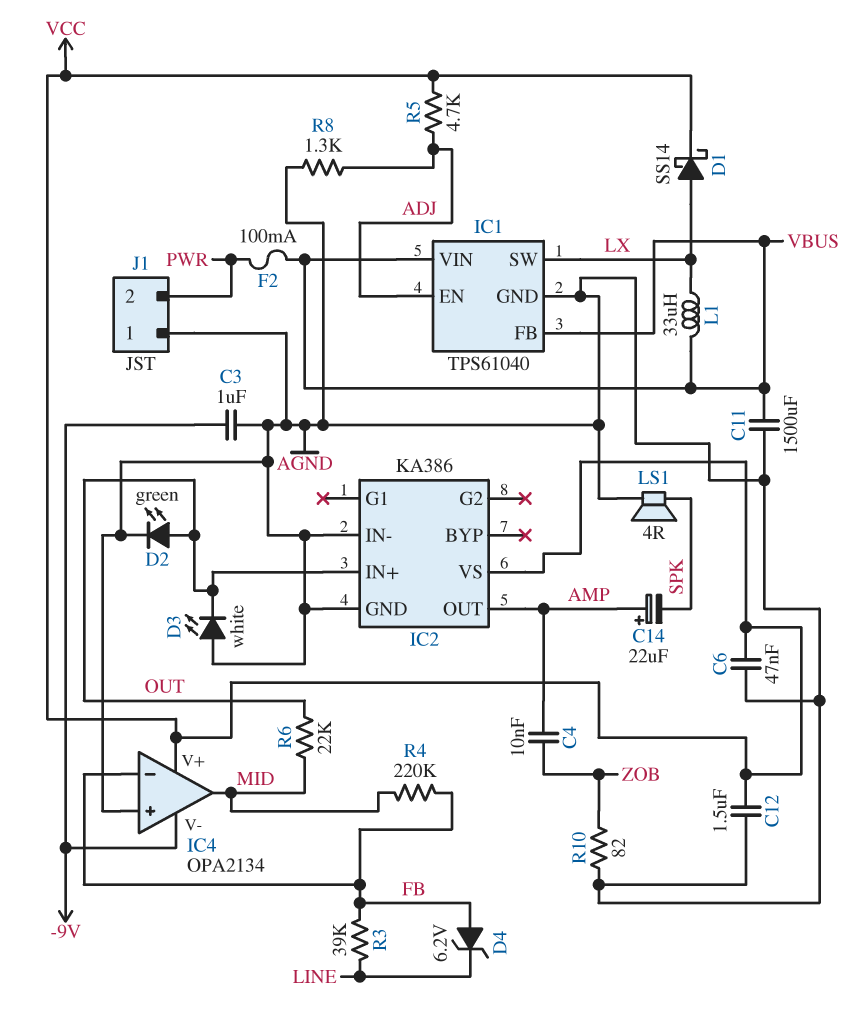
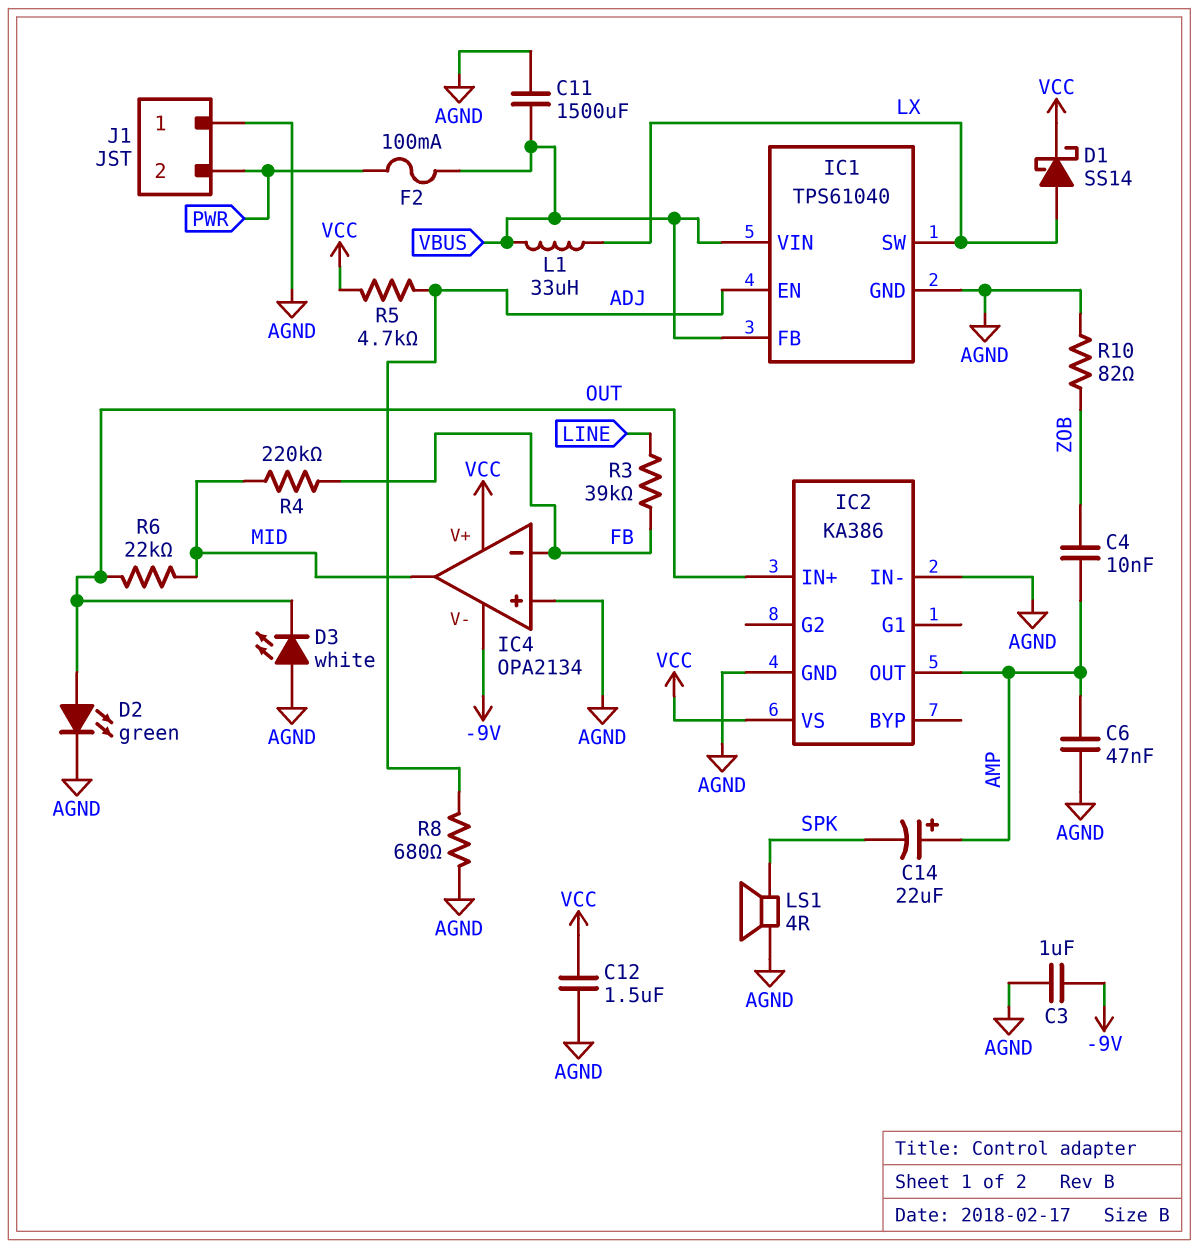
C6: 47nF (AGND, VCC) -> 47nF (AGND, AMP)
D4: zener 6.2V (A FB, K LINE) -> none
R8: 1.3k (ADJ, AGND) -> 680 (ADJ, AGND)

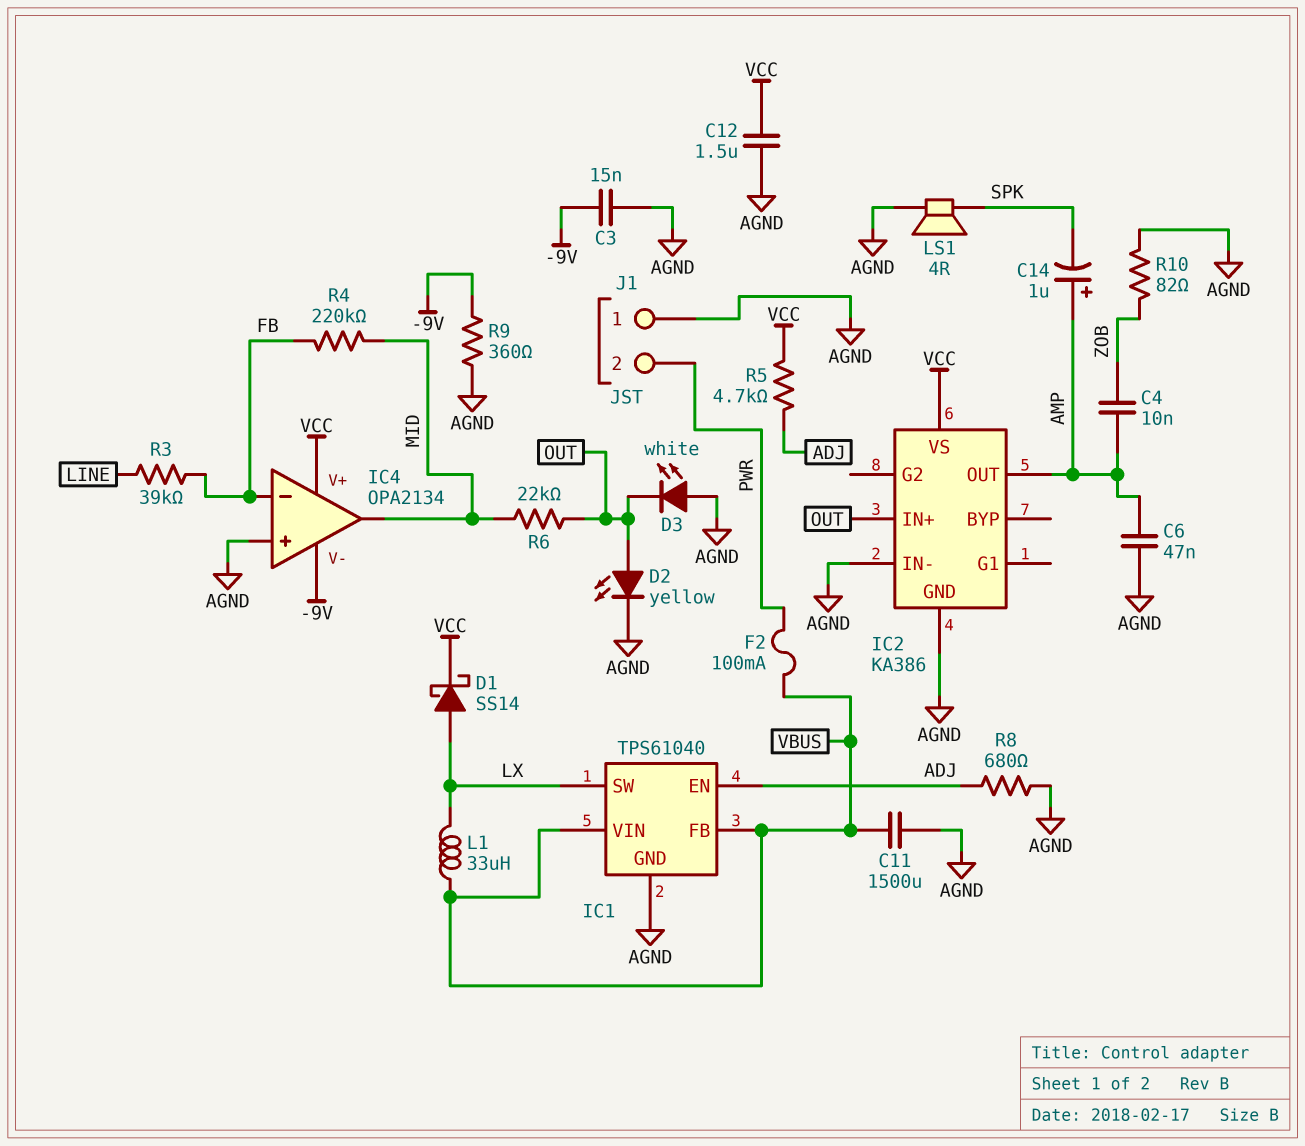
C3: 1uF (-9V, AGND) -> 15nF (-9V, AGND)
C14: 22uF (plus AMP, minus SPK) -> 1uF (plus AMP, minus SPK)
D2: LED green (A OUT, K AGND) -> LED yellow (A OUT, K AGND)
R9: none -> 360 (-9V, AGND)

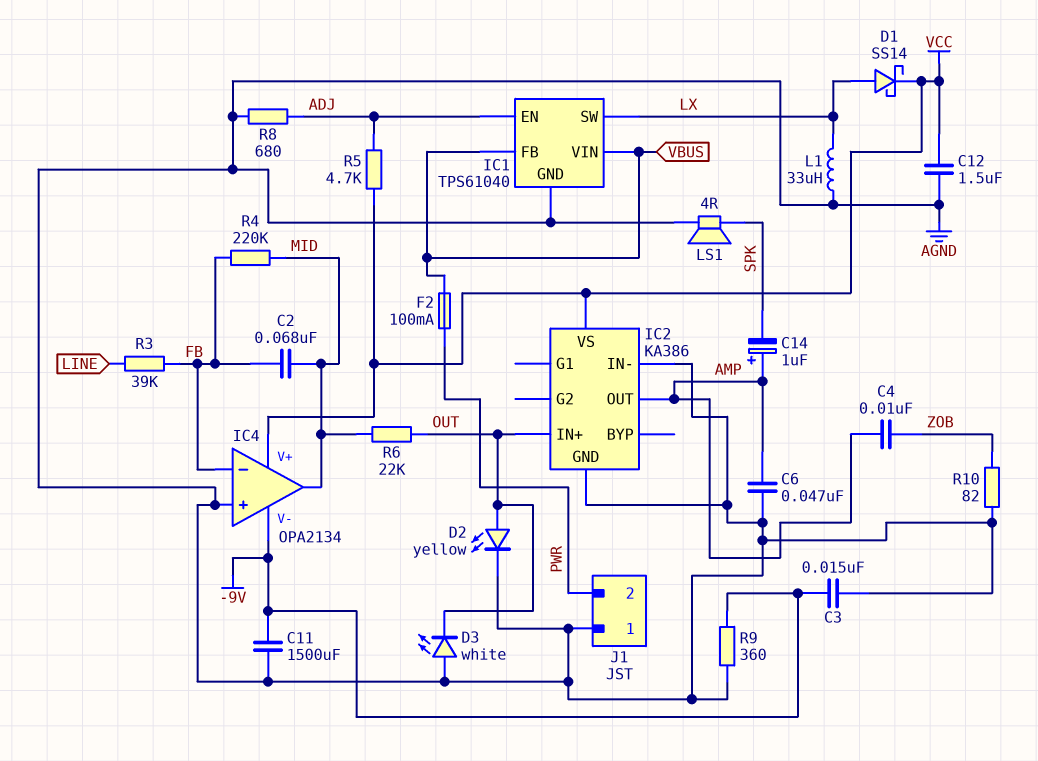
C2: none -> 68nF (FB, MID)
C11: 1500uF (AGND, VBUS) -> 1500uF (-9V, AGND)
L1: 33uH (LX, VBUS) -> 33uH (AGND, LX)

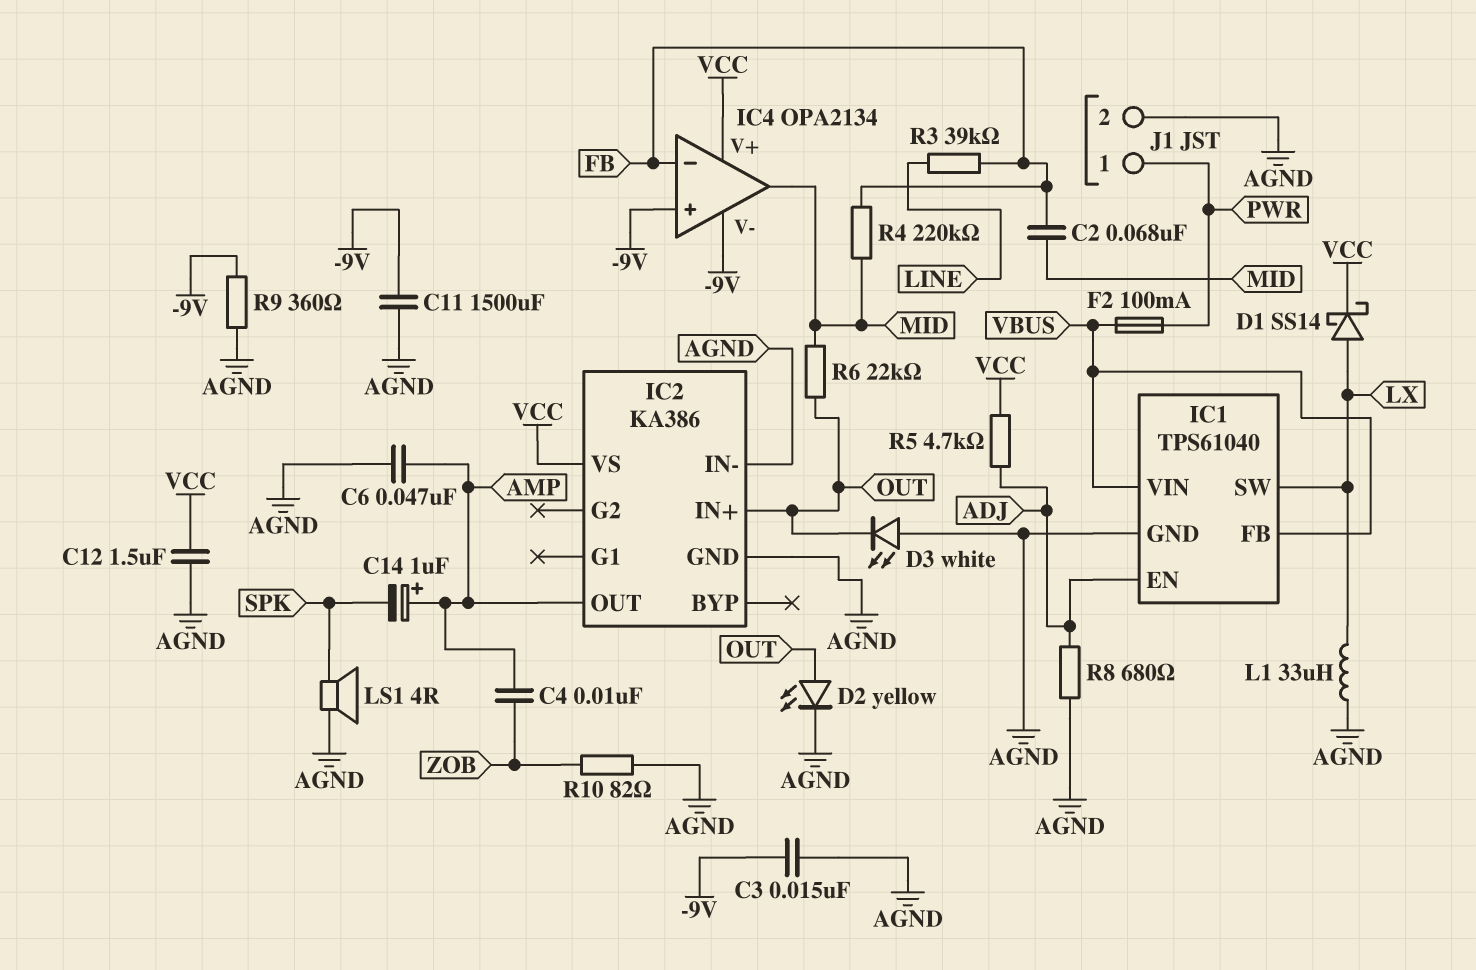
IC4 pin in+: AGND -> -9V
J1 pin 1: AGND -> PWR
J1 pin 2: PWR -> AGND

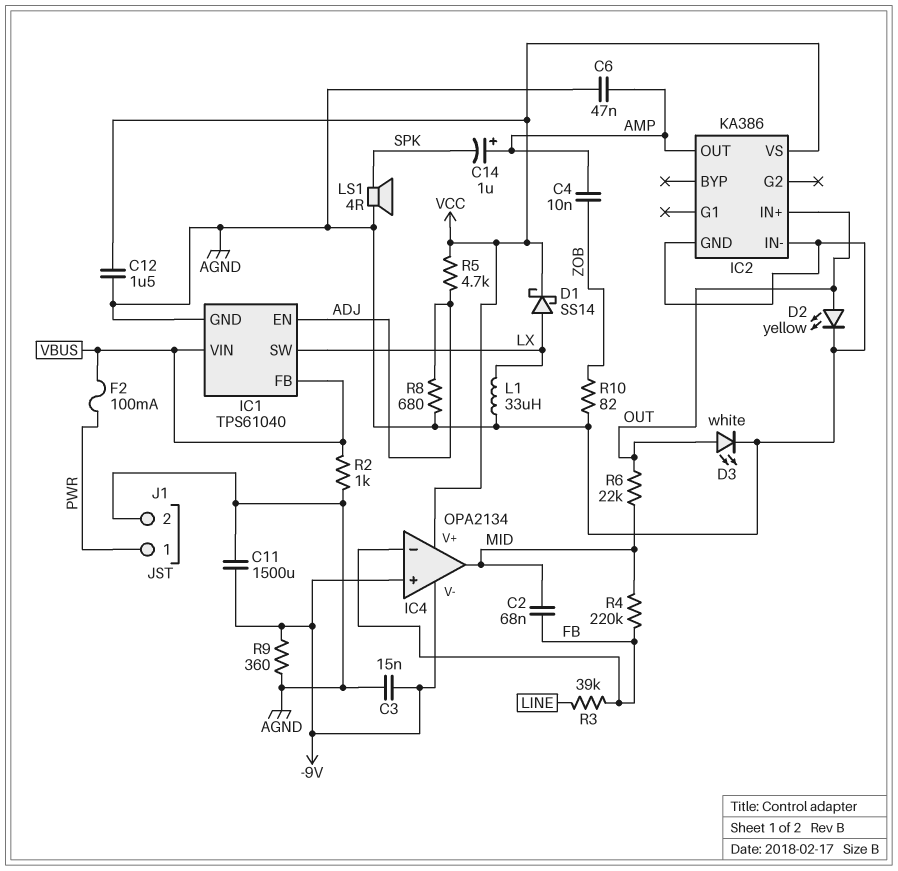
D3: LED white (A AGND, K OUT) -> LED white (A OUT, K AGND)
R2: none -> 1k (AGND, VBUS)

